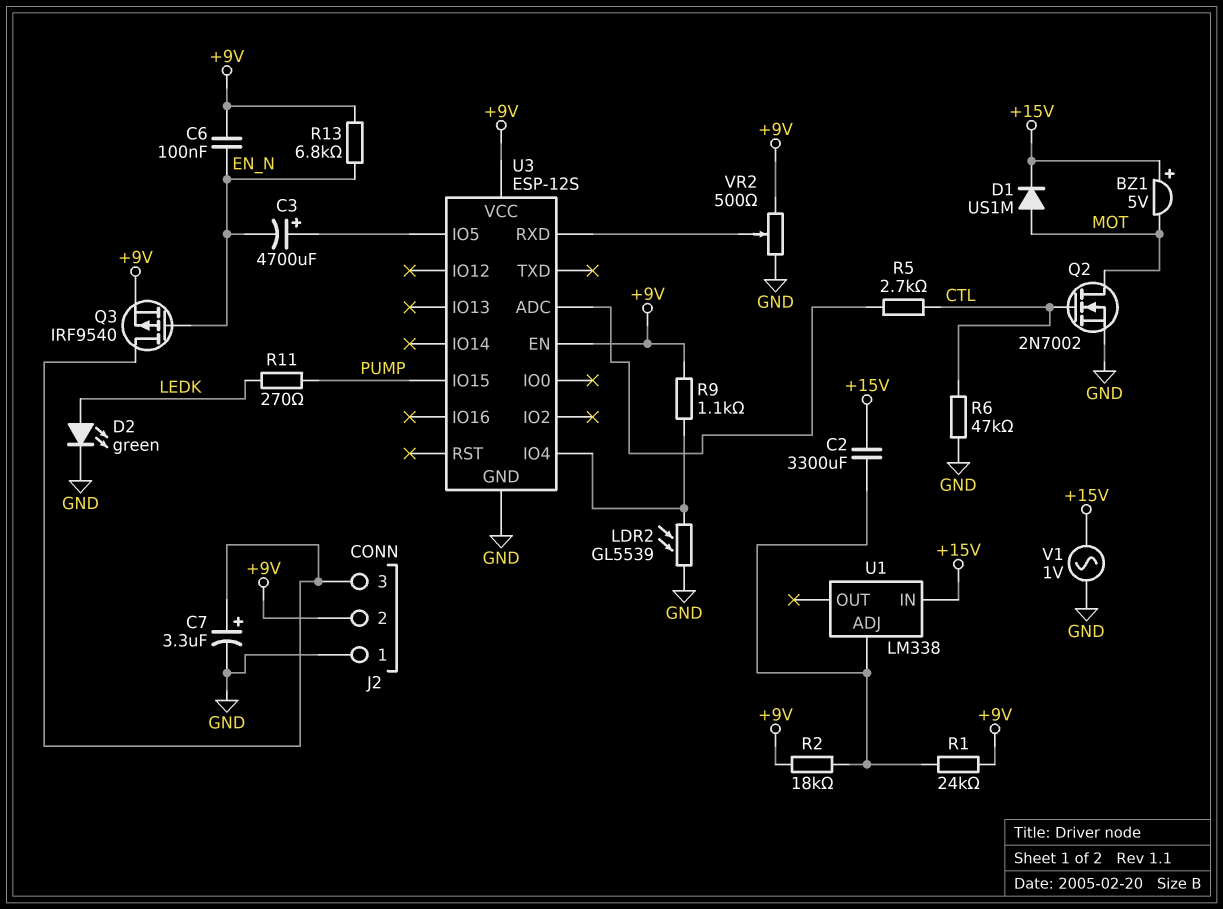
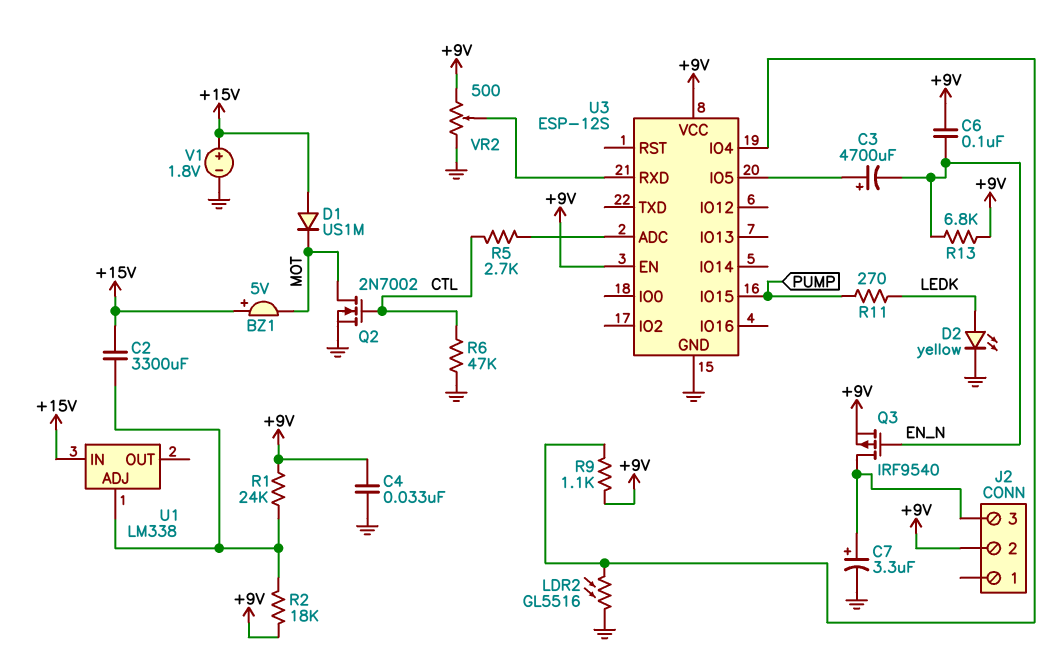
C4: none -> 33nF (+9V, GND)
D1: diode US1M (A MOT, K +15V) -> diode US1M (A +15V, K MOT)
D2: LED green (A LEDK, K GND) -> LED yellow (A LEDK, K GND)
J2 pin 1: GND -> none
LDR2: GL5539 (GND, U3/IO4) -> GL5516 (GND, U3/IO4)
V1: AC 1V (+15V, GND) -> 1.8V (plus +15V, minus GND)

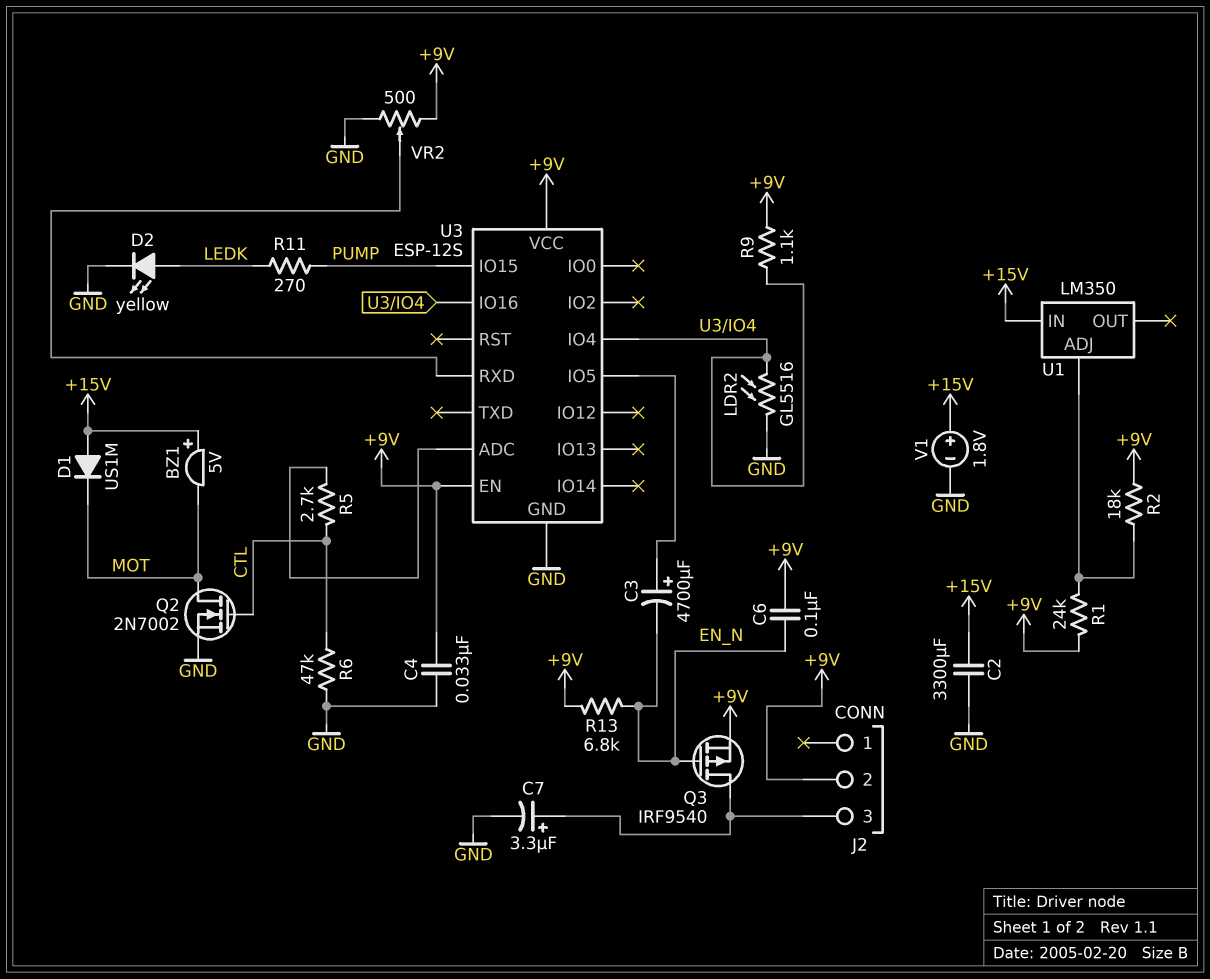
C2: 3300uF (+15V, U1/ADJ) -> 3300uF (+15V, GND)
U1: LM338 -> LM350
U3 pin IO16: none -> U3/IO4

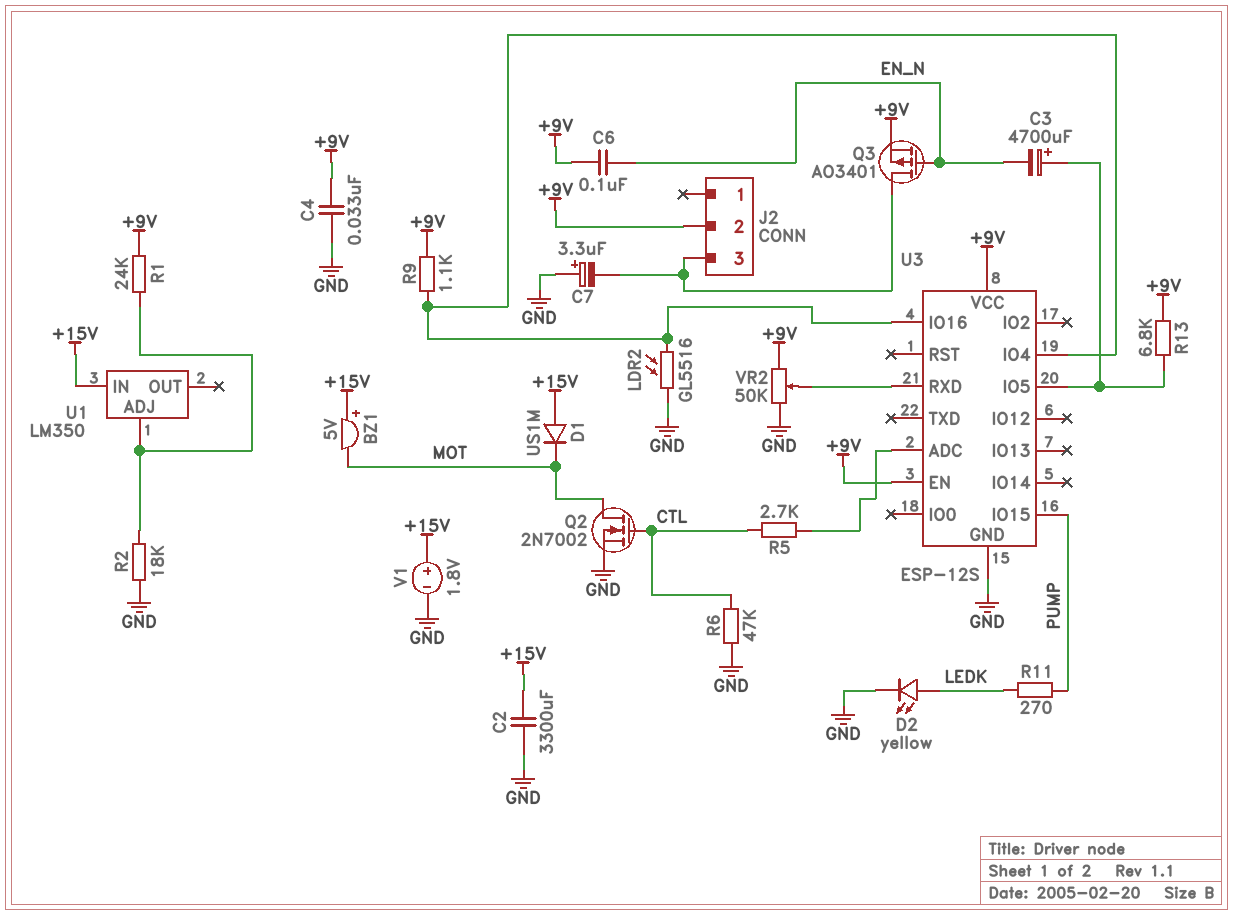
C7: 3.3uF (plus J2/3, minus GND) -> 3.3uF (plus GND, minus J2/3)
Q3: PMOS IRF9540 (G EN_N, D J2/3, S +9V) -> PMOS AO3401 (G EN_N, D J2/3, S +9V)
R2: 18k (+9V, U1/ADJ) -> 18k (GND, U1/ADJ)
R13: 6.8k (+9V, EN_N) -> 6.8k (+9V, U3/IO5)
VR2: 500 (+9V, GND, wiper U3/RXD) -> 50k (+9V, GND, wiper U3/RXD)

